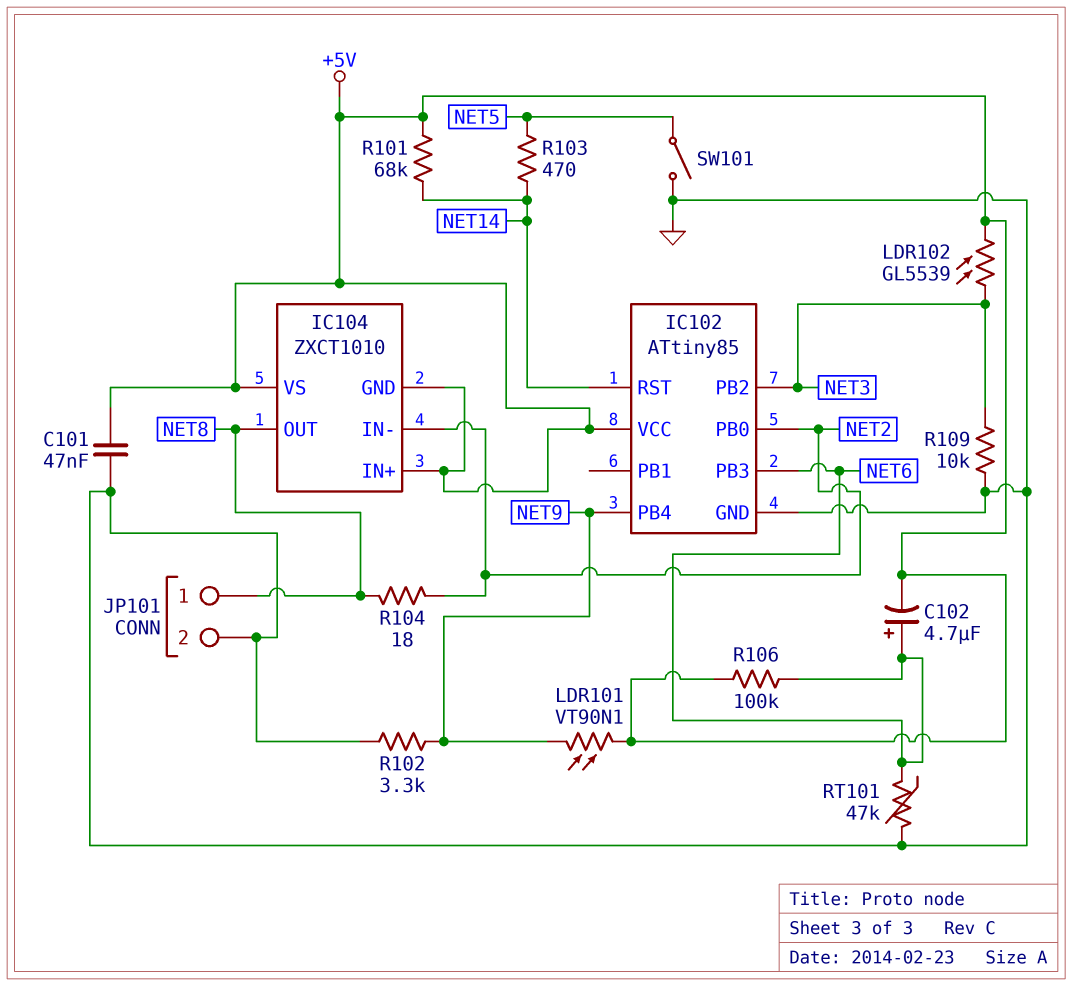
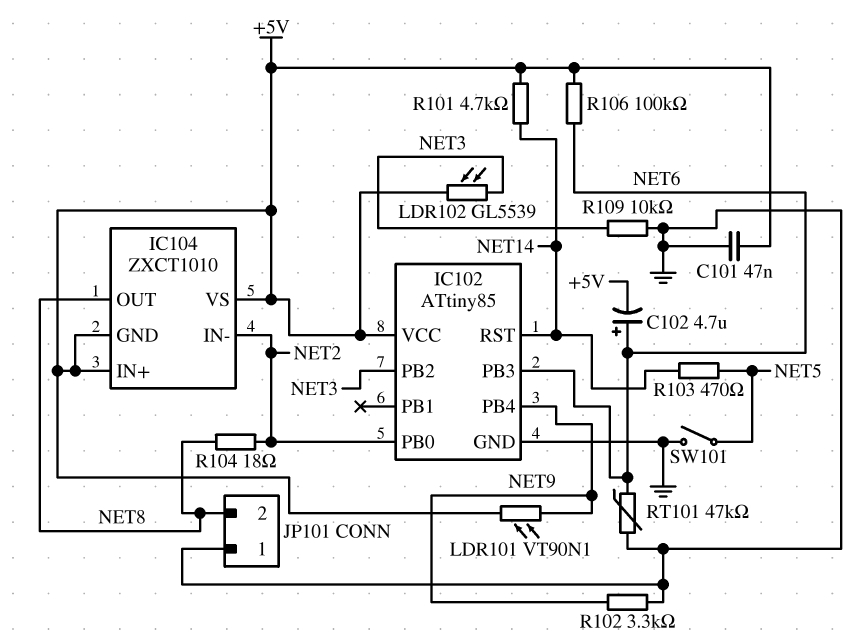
JP101 pin 1: NET8 -> GND
JP101 pin 2: GND -> NET8
R101: 68k (+5V, NET14) -> 4.7k (+5V, NET14)

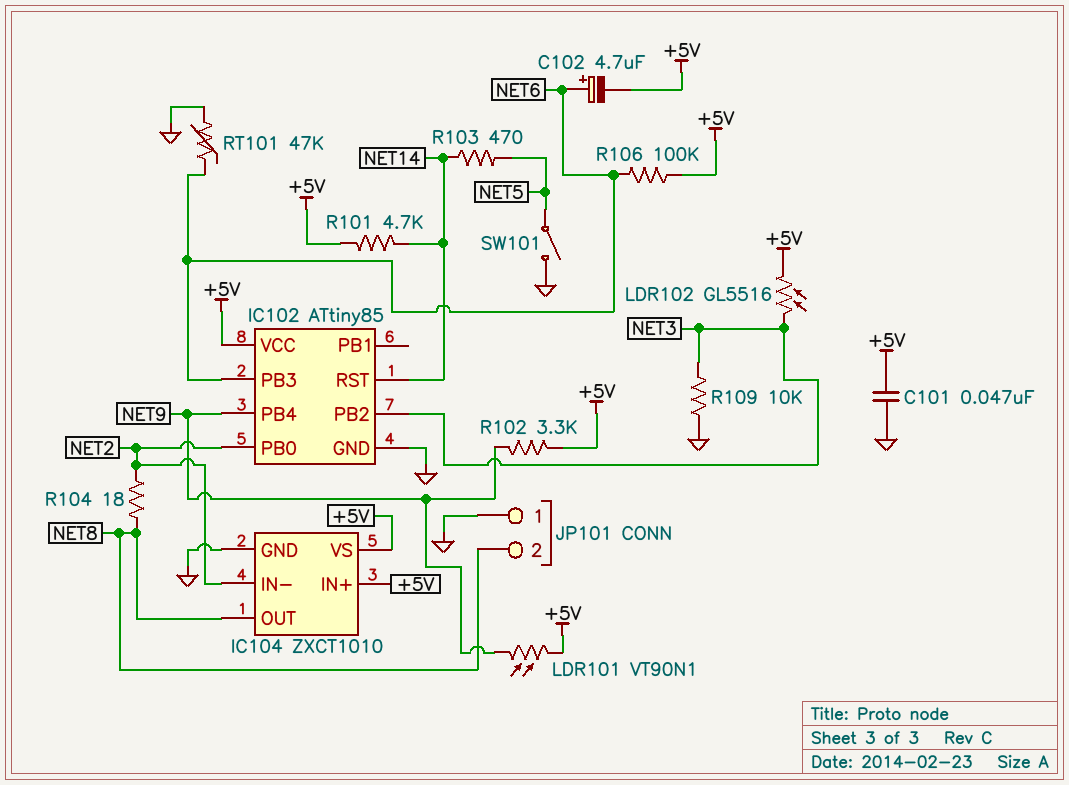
IC104 pin GND: +5V -> GND
LDR102: GL5539 (+5V, NET3) -> GL5516 (+5V, NET3)
R102: 3.3k (GND, NET9) -> 3.3k (+5V, NET9)

